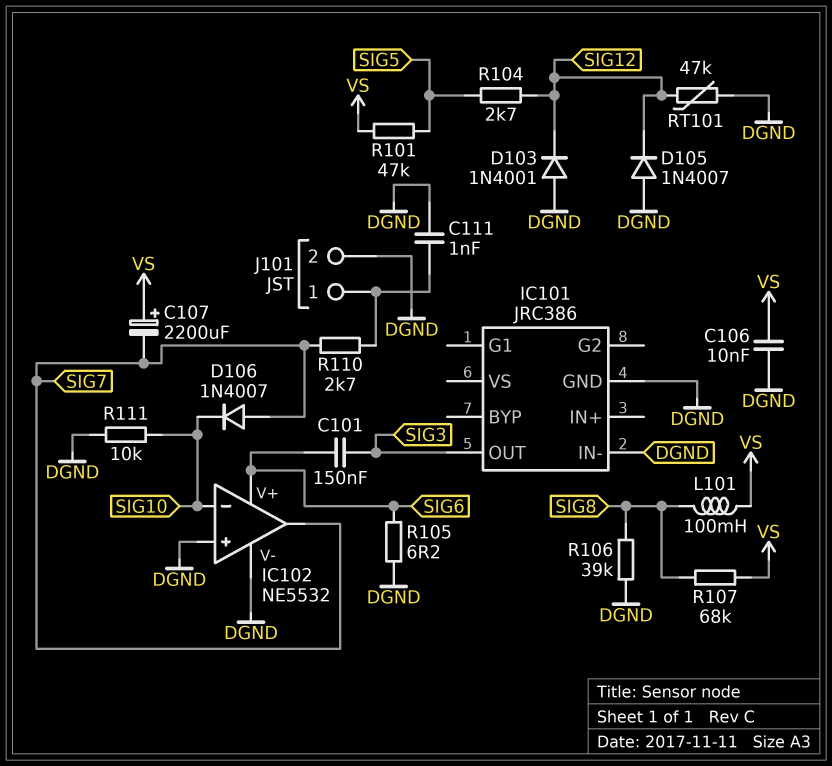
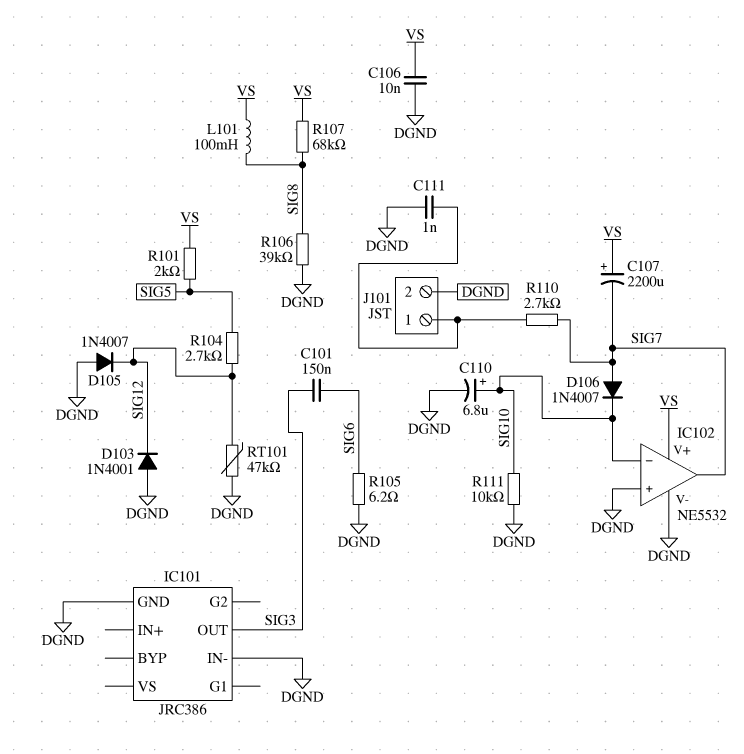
C110: none -> 6.8uF (plus SIG10, minus DGND)
IC102 pin V+: SIG6 -> VS
R101: 47k (SIG5, VS) -> 2k (SIG5, VS)

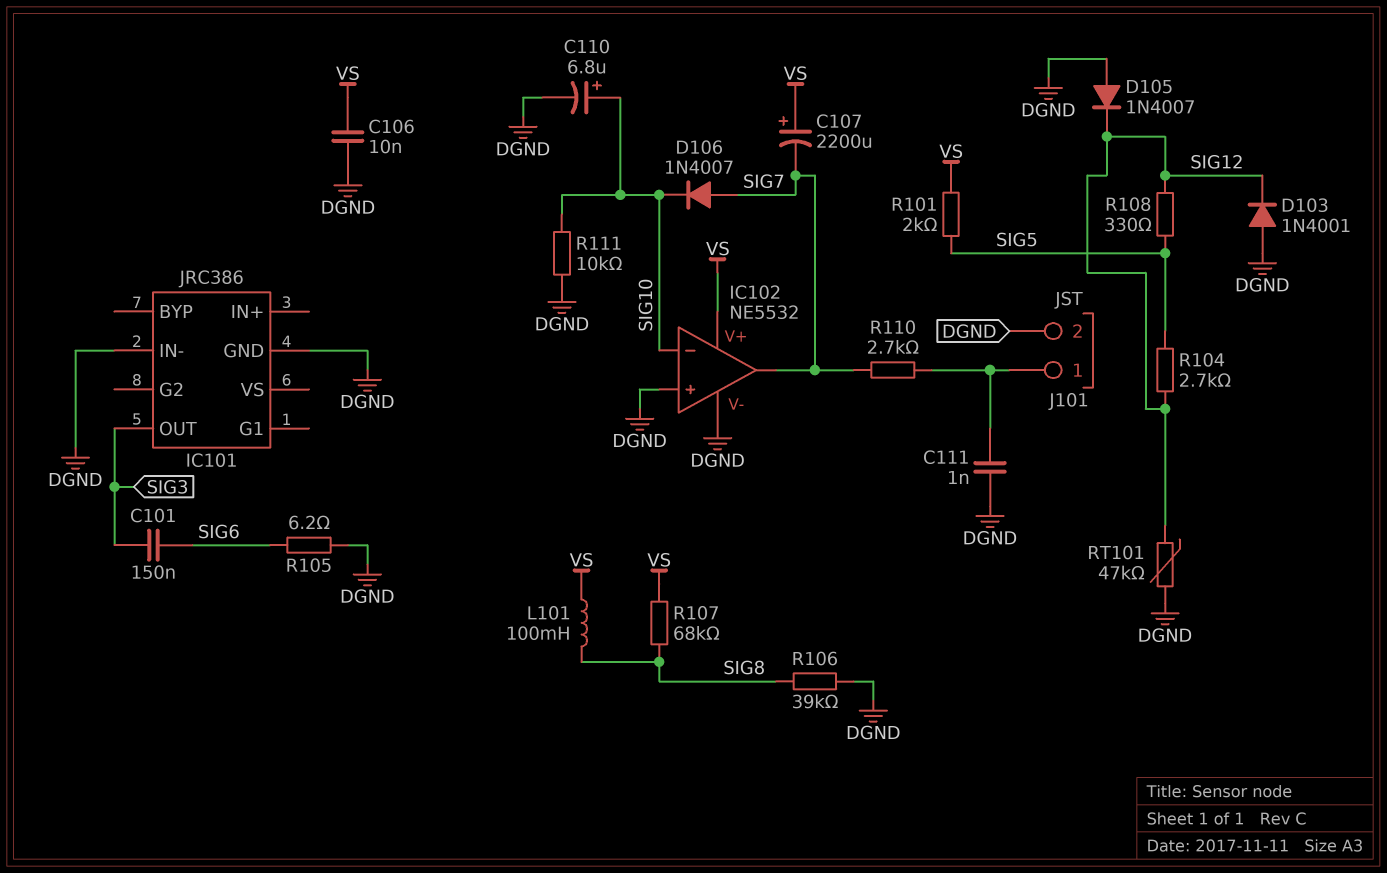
R108: none -> 330 (SIG5, SIG12)

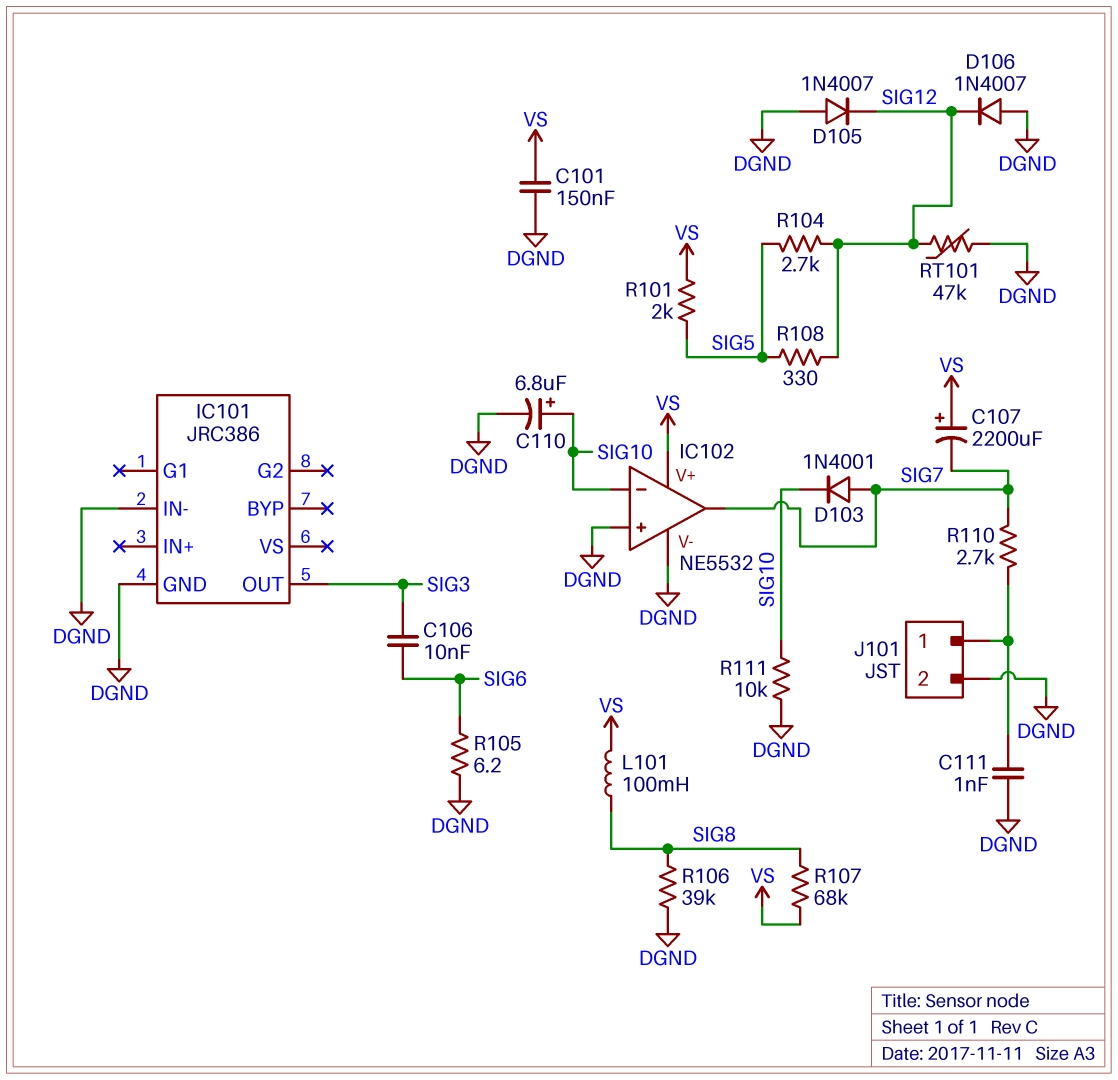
C101: 150nF (SIG3, SIG6) -> 150nF (DGND, VS)
C106: 10nF (DGND, VS) -> 10nF (SIG3, SIG6)
D103: diode 1N4001 (A DGND, K SIG12) -> diode 1N4001 (A SIG7, K SIG10)
D106: diode 1N4007 (A SIG7, K SIG10) -> diode 1N4007 (A DGND, K SIG12)

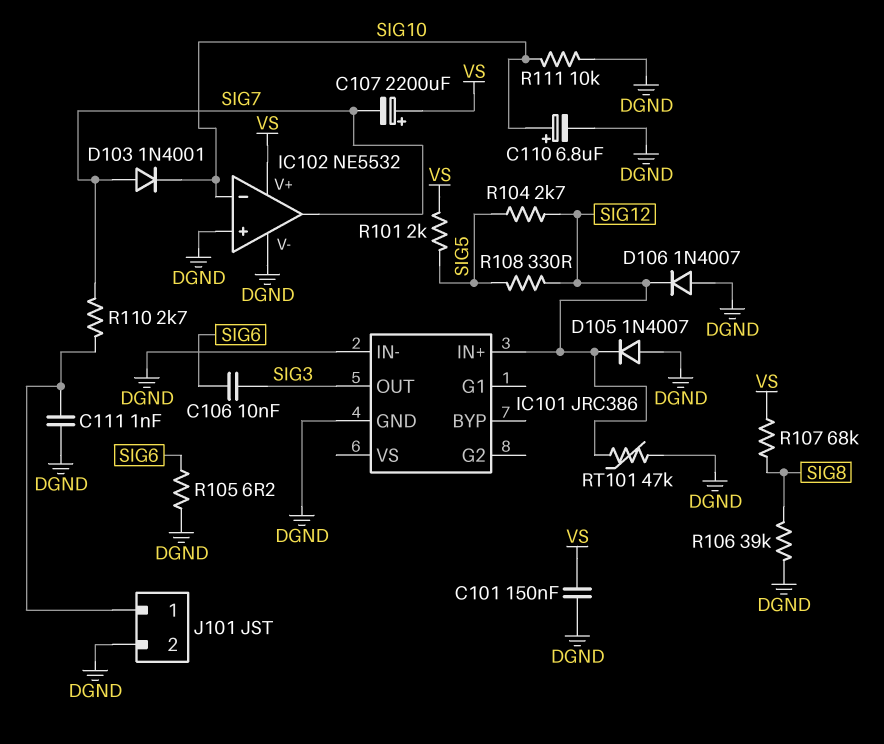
IC101 pin IN+: none -> SIG12
L101: 100mH (SIG8, VS) -> none

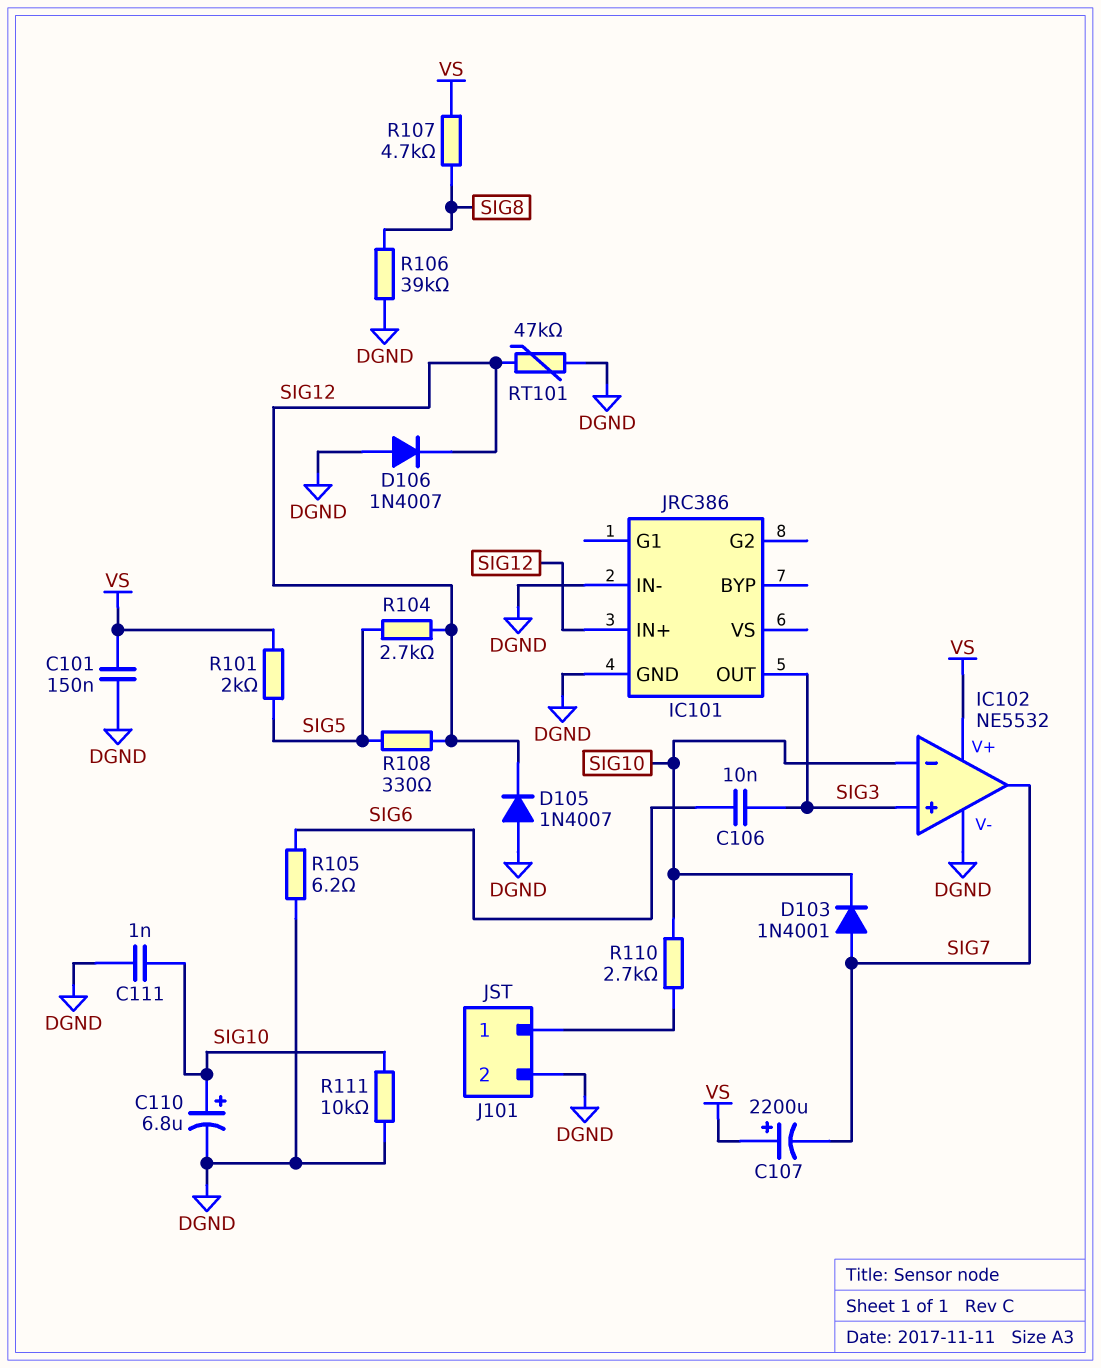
C111: 1nF (DGND, J101/1) -> 1nF (DGND, SIG10)
IC102 pin in+: DGND -> SIG3
R107: 68k (SIG8, VS) -> 4.7k (SIG8, VS)
R110: 2.7k (J101/1, SIG7) -> 2.7k (J101/1, SIG10)

